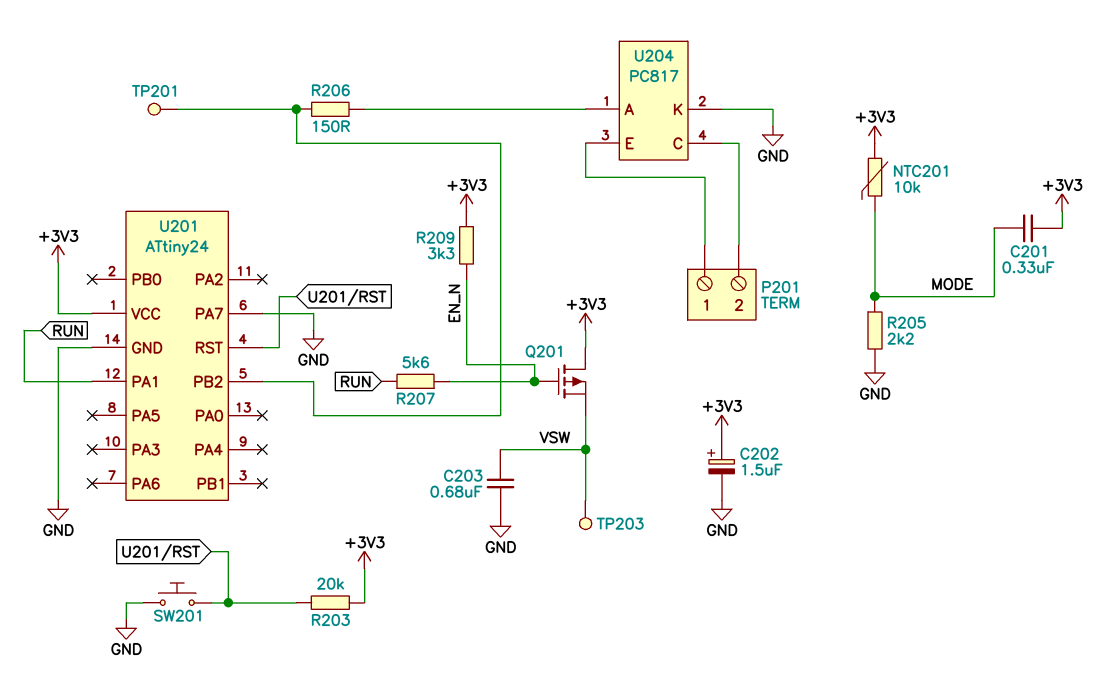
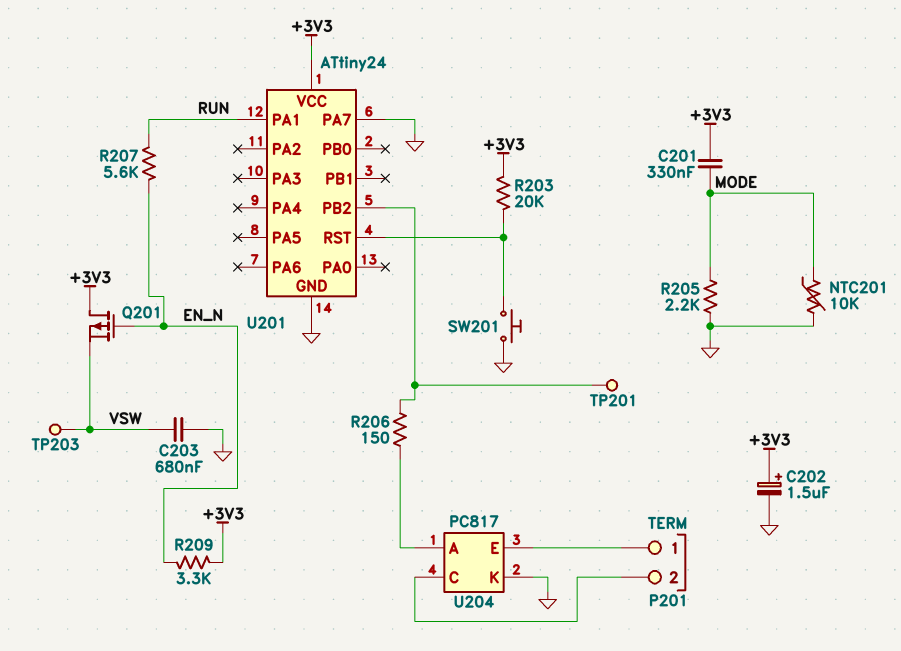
NTC201: 10k (+3V3, MODE) -> 10k (GND, MODE)

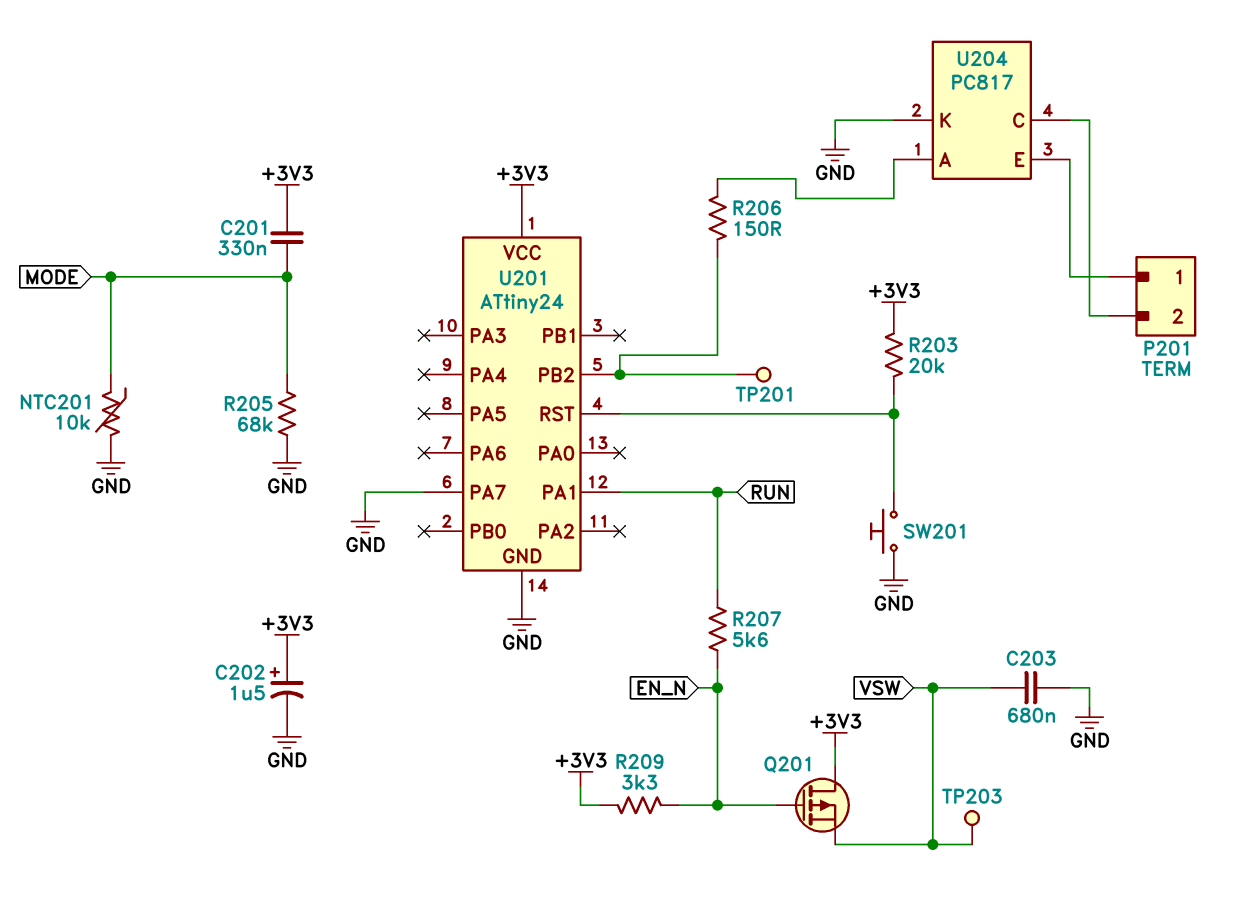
R205: 2.2k (GND, MODE) -> 68k (GND, MODE)

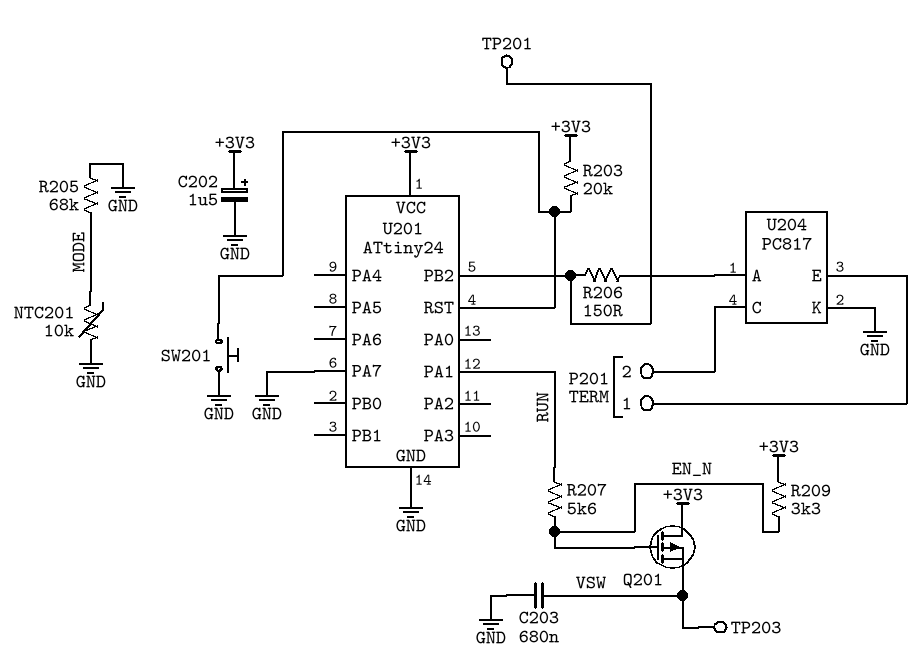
C201: 330nF (+3V3, MODE) -> none

